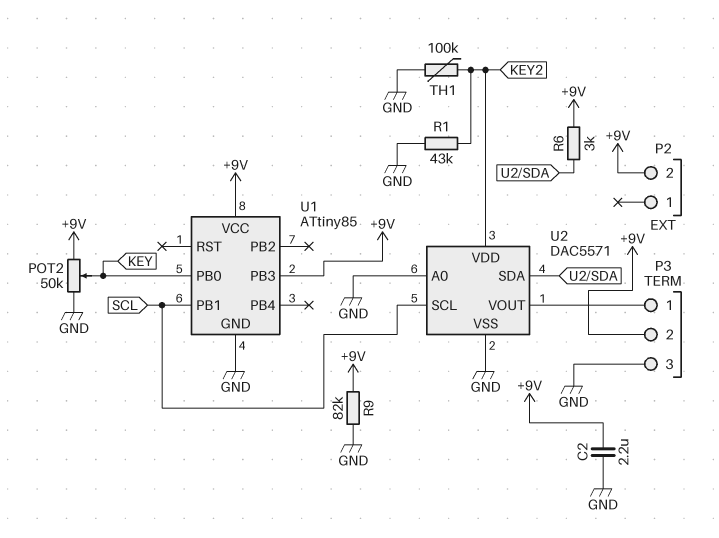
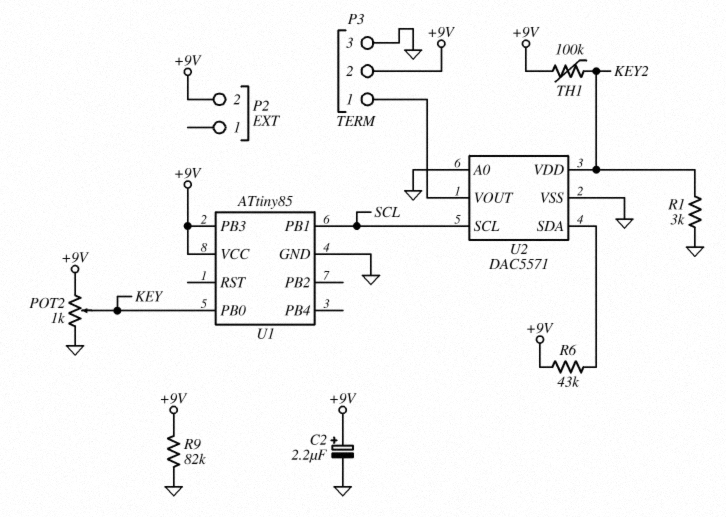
C2: 2.2uF (+9V, GND) -> 2.2uF (plus +9V, minus GND)
POT2: 50k (+9V, GND, wiper KEY) -> 1k (+9V, GND, wiper KEY)
R1: 43k (GND, KEY2) -> 3k (GND, KEY2)
R6: 3k (+9V, U2/SDA) -> 43k (+9V, U2/SDA)
TH1: 100k (GND, KEY2) -> 100k (+9V, KEY2)

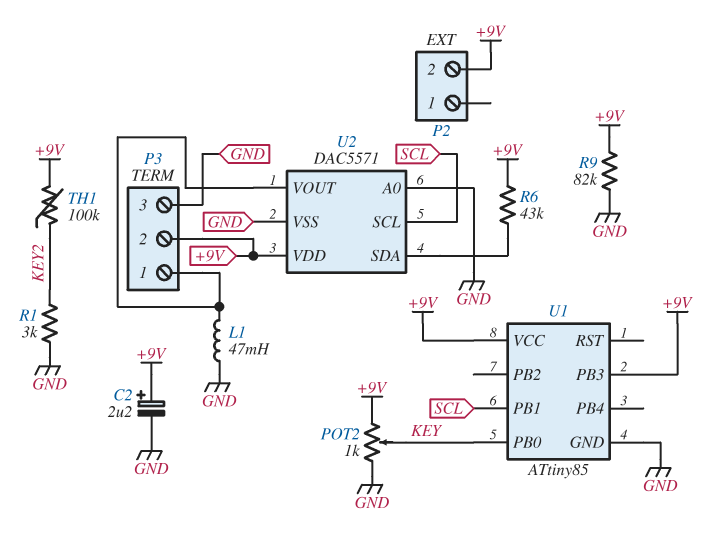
L1: none -> 47mH (GND, P3/1)
U2 pin VDD: KEY2 -> +9V

